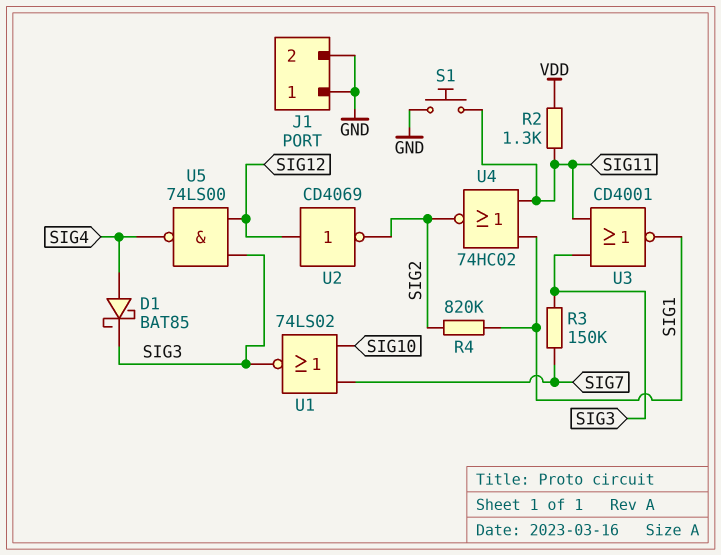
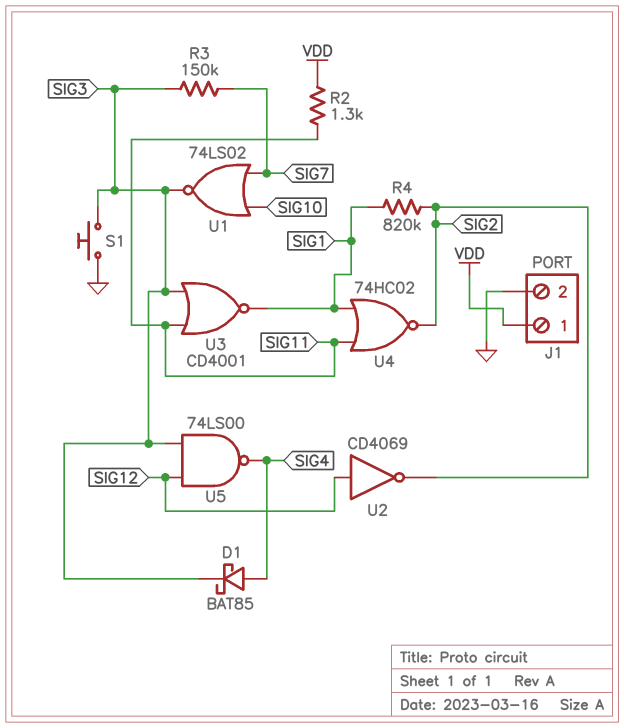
J1 pin 1: GND -> VDD
S1: button (GND, SIG11) -> button (GND, SIG3)

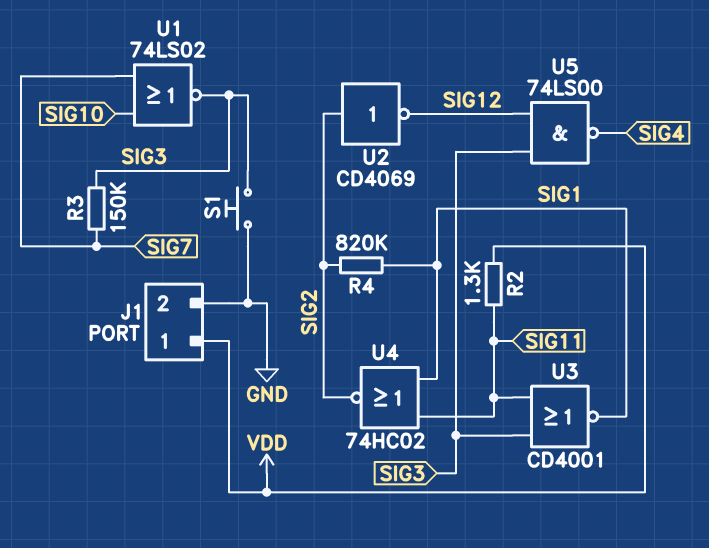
D1: schottky BAT85 (A SIG4, K SIG3) -> none
U2: NOT CD4069 (in SIG12, out SIG2) -> NOT CD4069 (in SIG2, out SIG12)

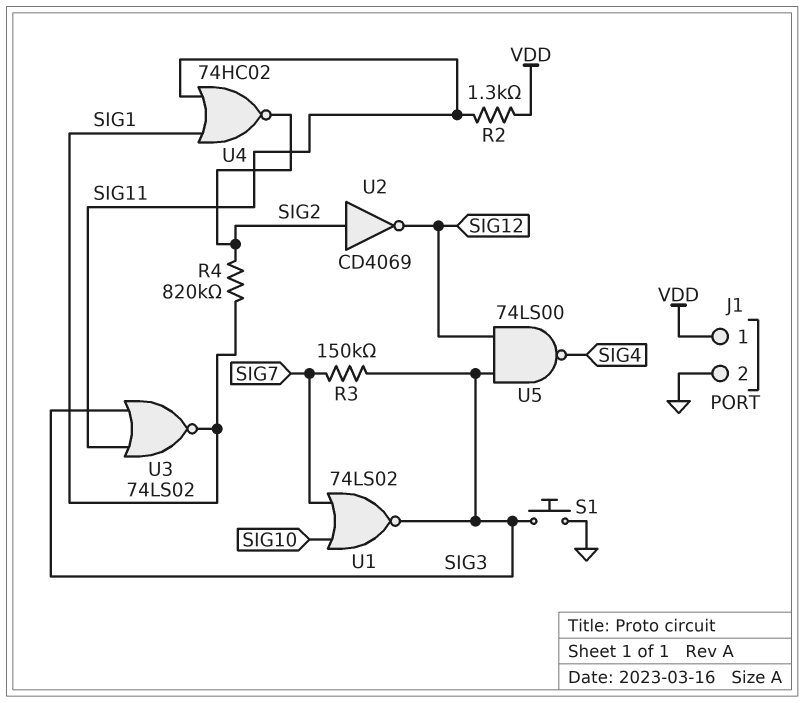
U3: NOR CD4001 (in SIG3, in SIG11, out SIG1) -> NOR 74LS02 (in SIG3, in SIG11, out SIG1)

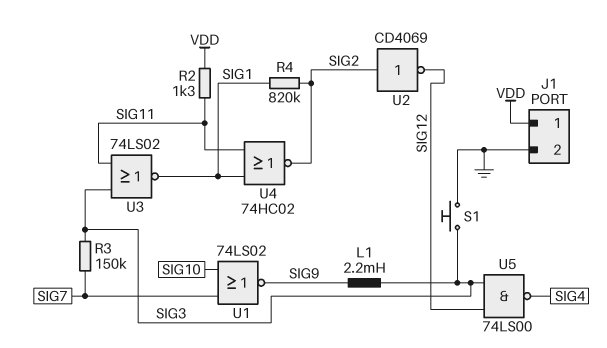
L1: none -> 2.2mH (SIG3, SIG9)
U1: NOR 74LS02 (in SIG7, in SIG10, out SIG3) -> NOR 74LS02 (in SIG7, in SIG10, out SIG9)

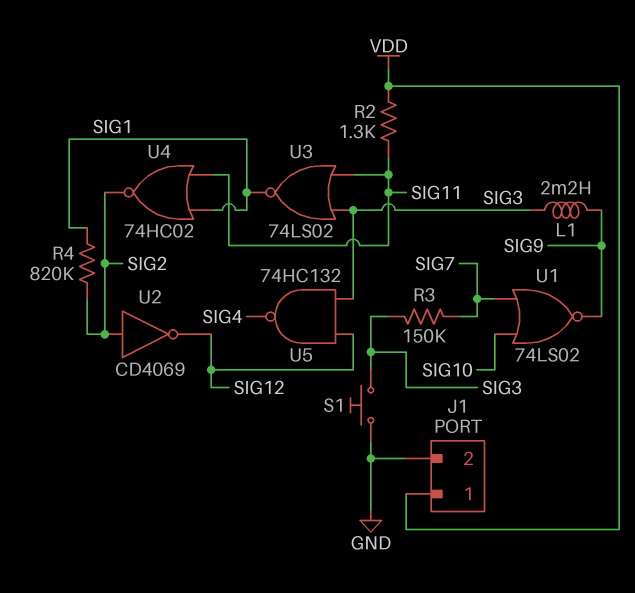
U5: NAND 74LS00 (in SIG3, in SIG12, out SIG4) -> NAND 74HC132 (in SIG3, in SIG12, out SIG4)

